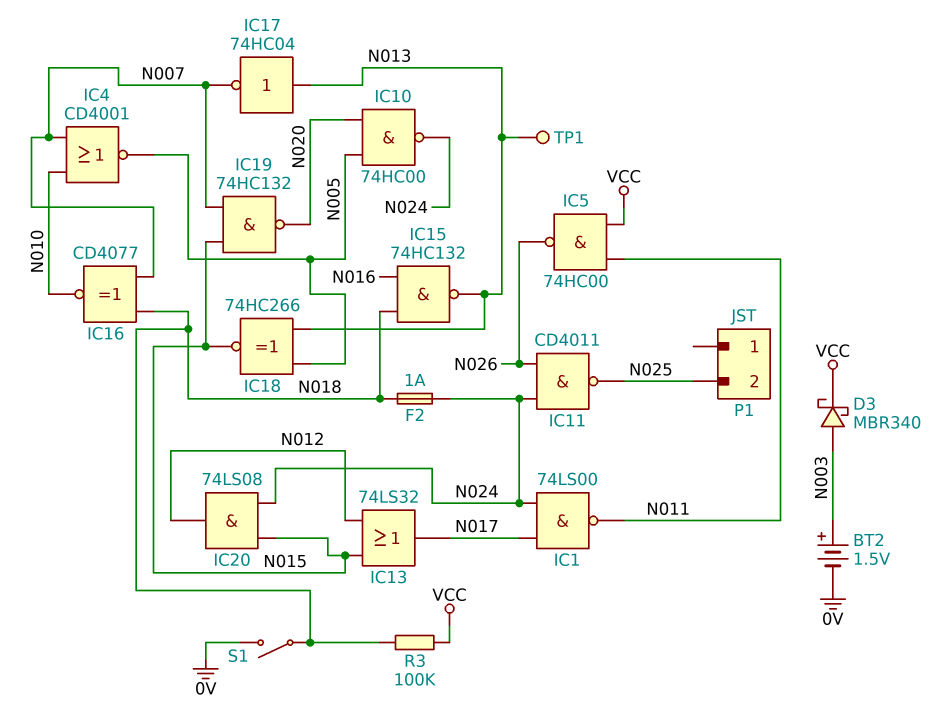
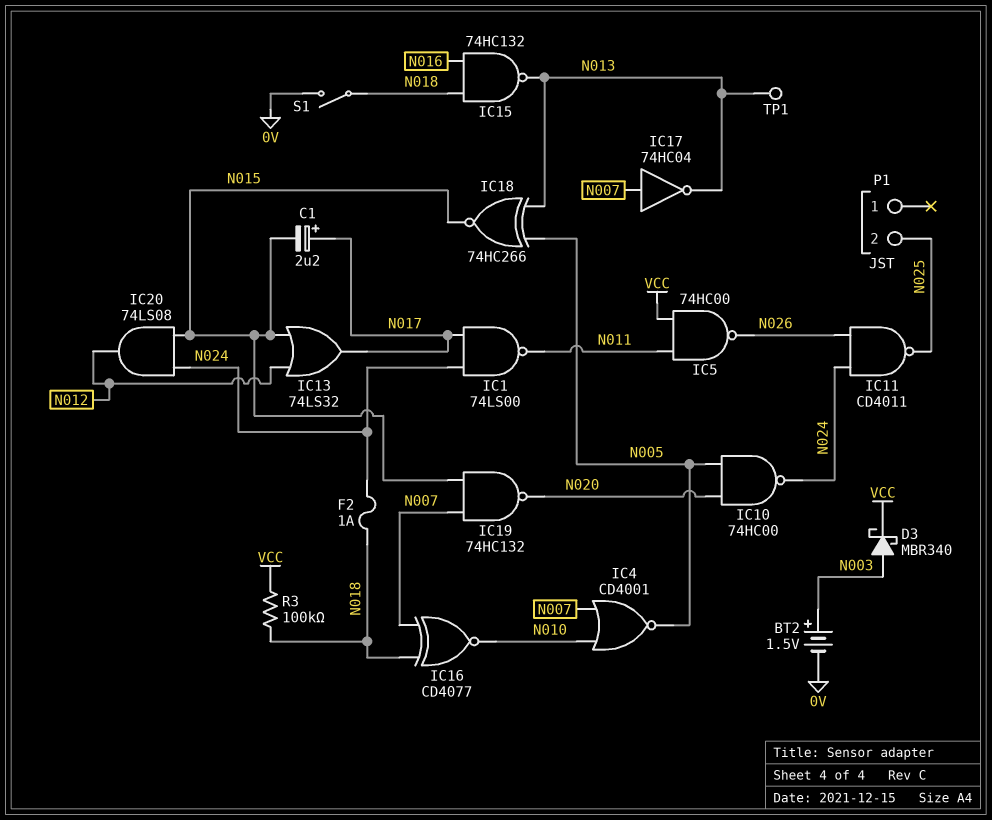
C1: none -> 2.2uF (plus N017, minus N015)
IC17: NOT 74HC04 (in N013, out N007) -> NOT 74HC04 (in N007, out N013)

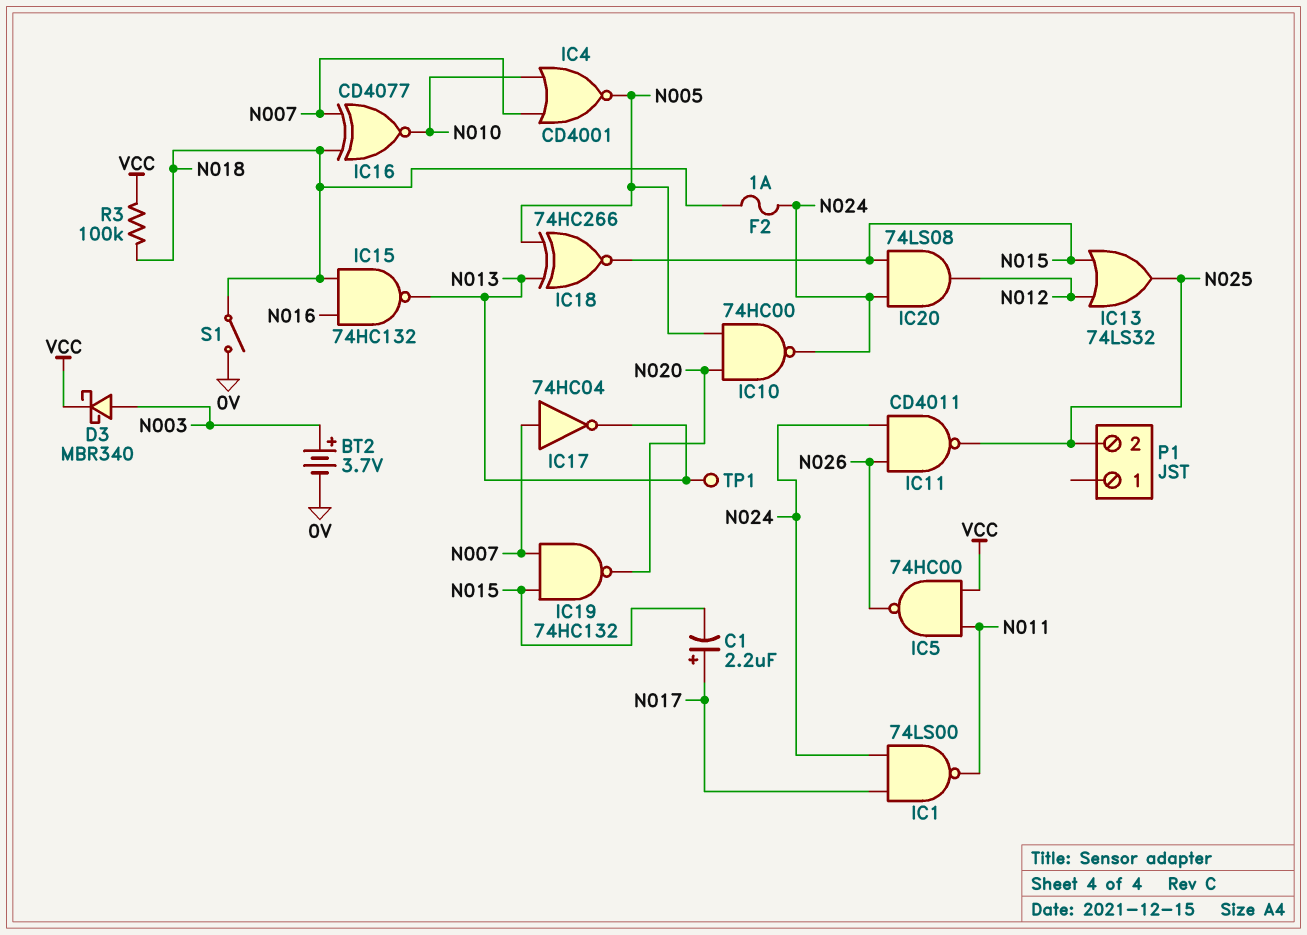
BT2: 1.5V (plus N003, minus 0V) -> 3.7V (plus N003, minus 0V)
IC13: OR 74LS32 (in N012, in N015, out N017) -> OR 74LS32 (in N012, in N015, out N025)

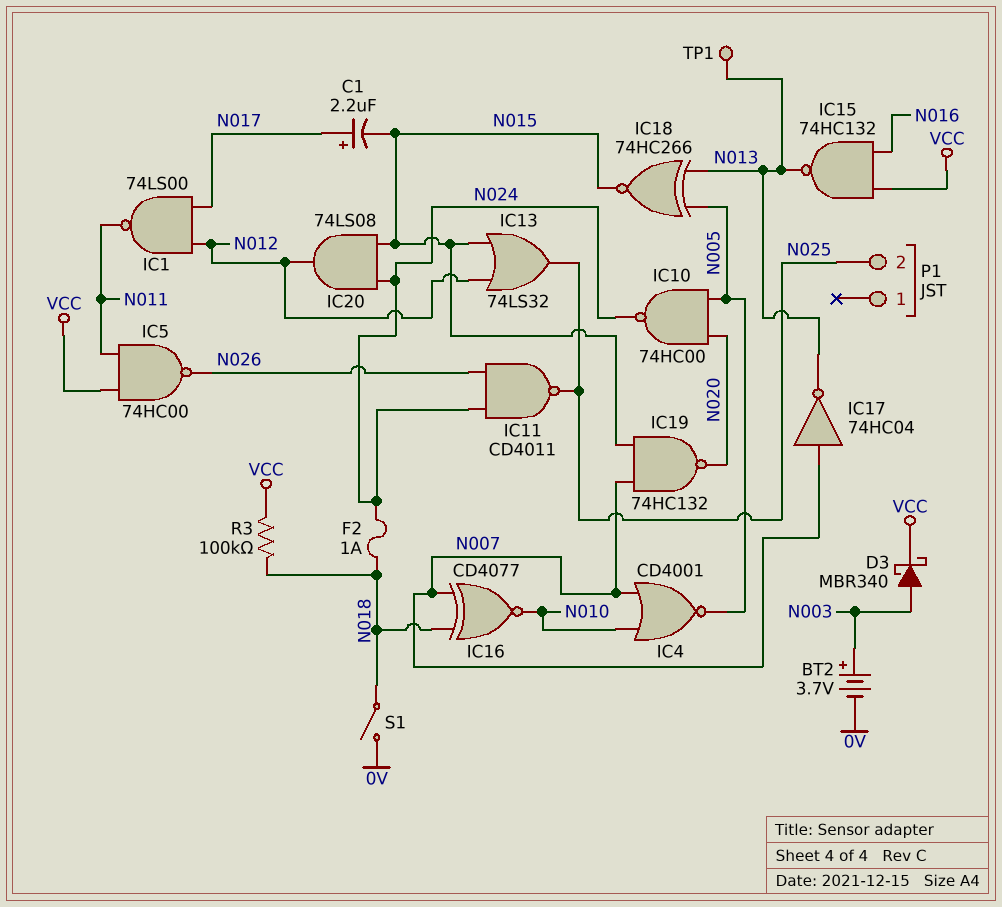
IC1: NAND 74LS00 (in N017, in N024, out N011) -> NAND 74LS00 (in N012, in N017, out N011)
IC15: NAND 74HC132 (in N016, in N018, out N013) -> NAND 74HC132 (in N016, in VCC, out N013)

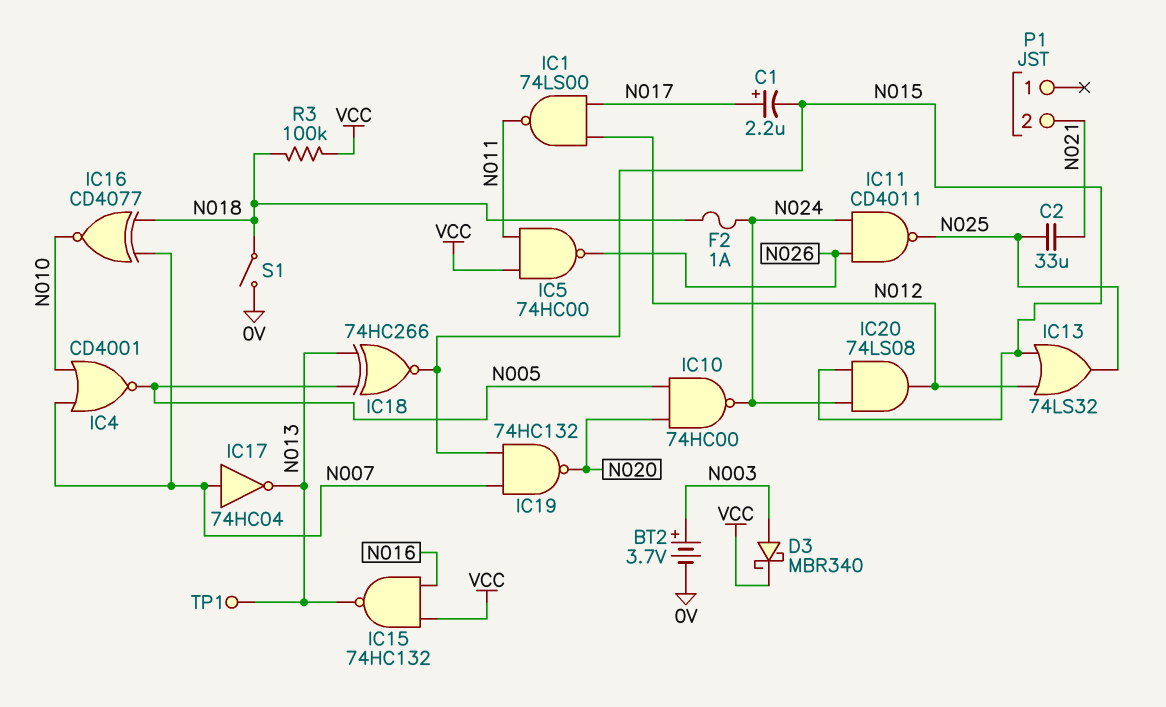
C2: none -> 33uF (N021, N025)
P1 pin 2: N025 -> N021

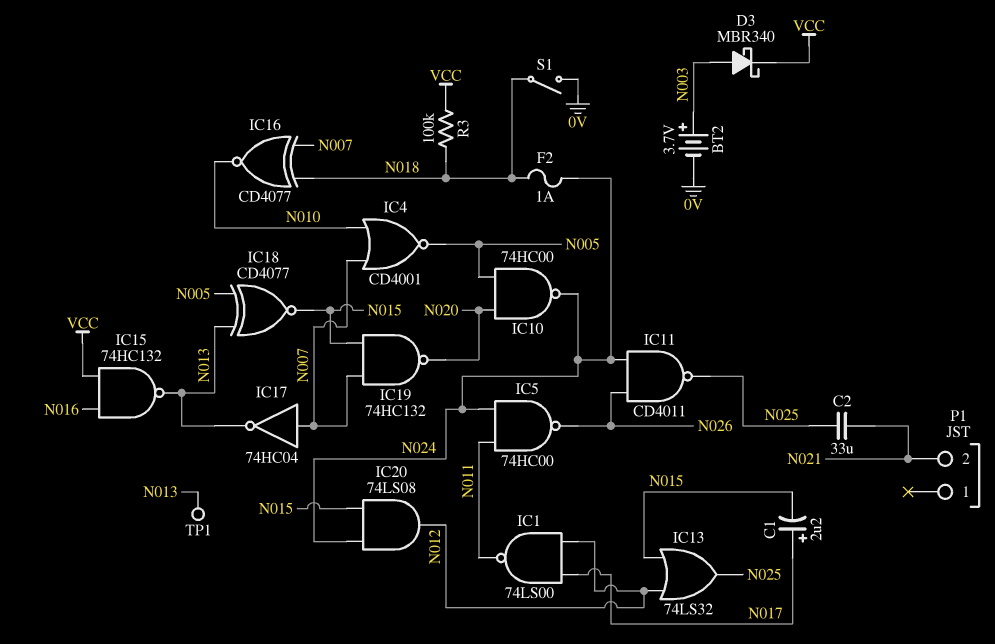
IC5: NAND 74HC00 (in N011, in VCC, out N026) -> NAND 74HC00 (in N011, in N024, out N026)
IC18: XNOR 74HC266 (in N005, in N013, out N015) -> XNOR CD4077 (in N005, in N013, out N015)

